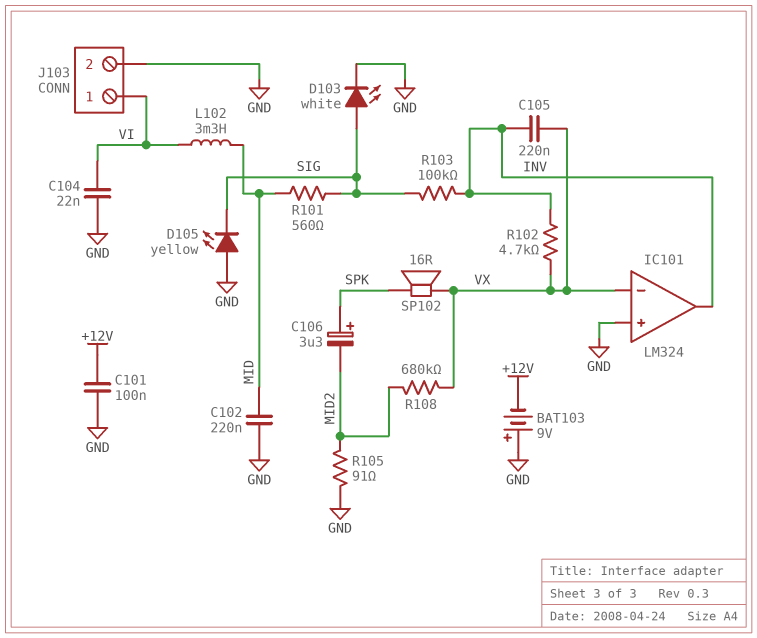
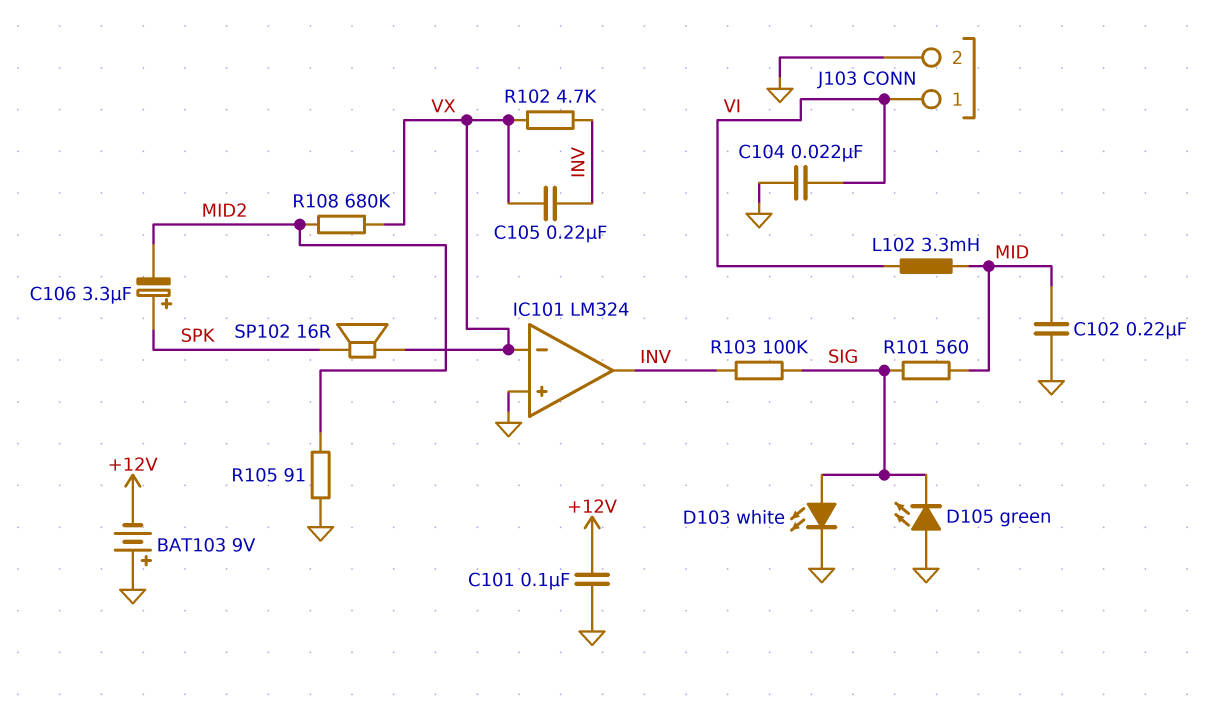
D105: LED yellow (A GND, K SIG) -> LED green (A GND, K SIG)

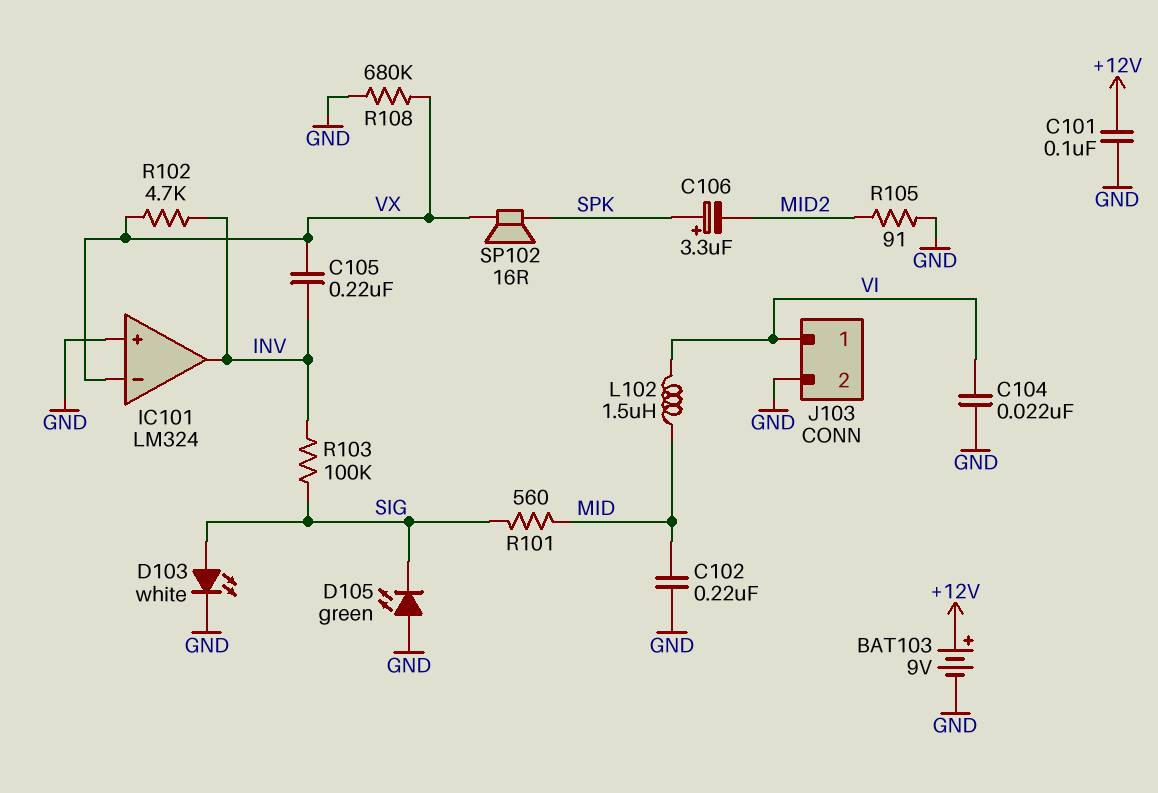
BAT103: 9V (plus GND, minus +12V) -> 9V (plus +12V, minus GND)
L102: 3.3mH (MID, VI) -> 1.5uH (MID, VI)
R108: 680k (MID2, VX) -> 680k (GND, VX)

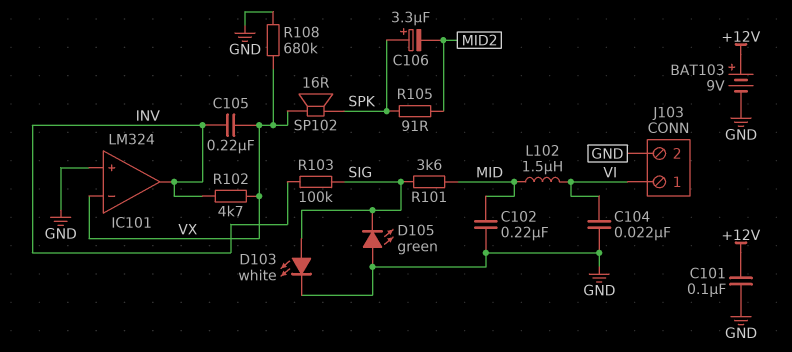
R101: 560 (MID, SIG) -> 3.6k (MID, SIG)
R105: 91 (GND, MID2) -> 91 (MID2, SPK)

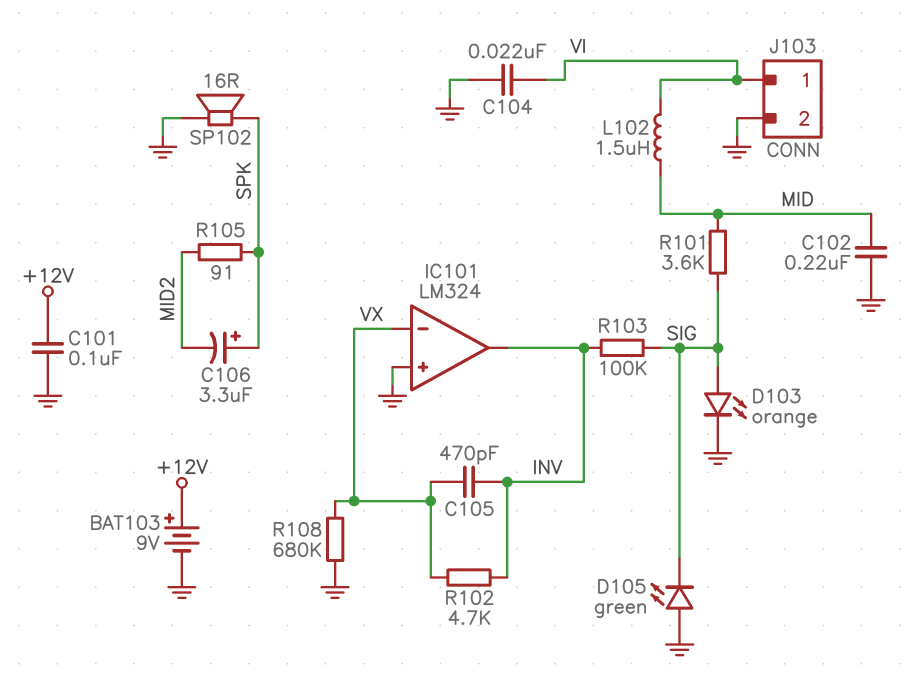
C105: 220nF (INV, VX) -> 470pF (INV, VX)
D103: LED white (A SIG, K GND) -> LED orange (A SIG, K GND)
SP102: speaker 16R (SPK, VX) -> speaker 16R (GND, SPK)

